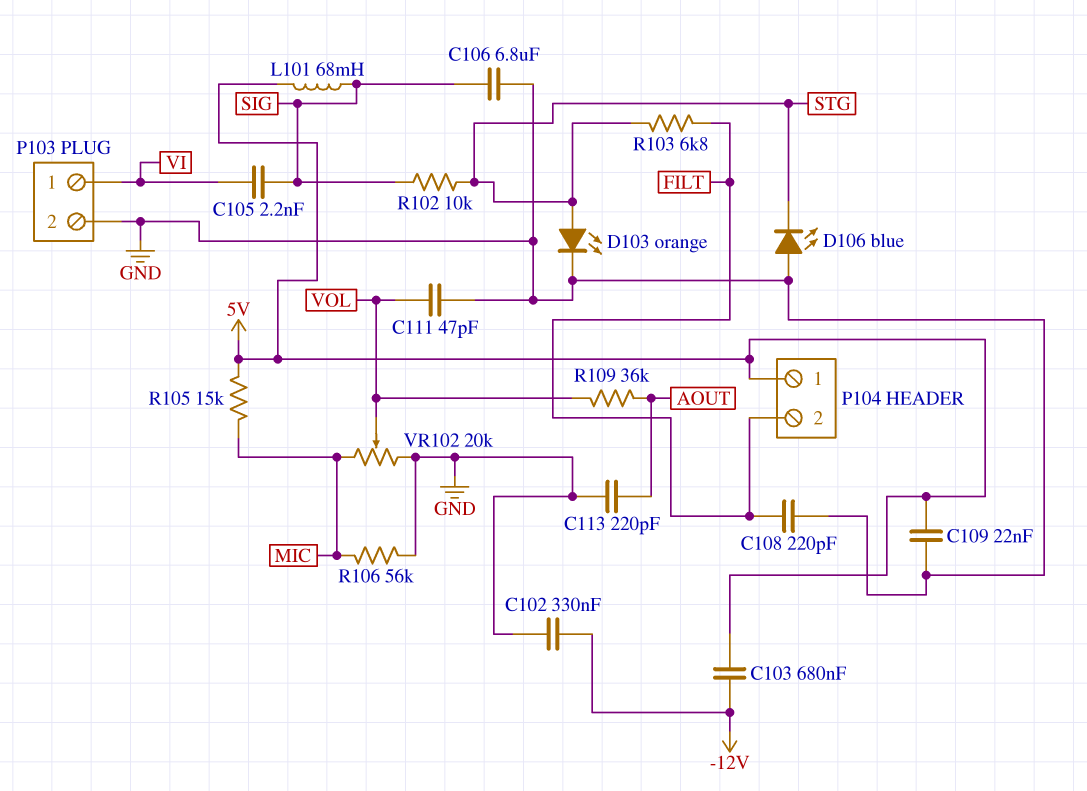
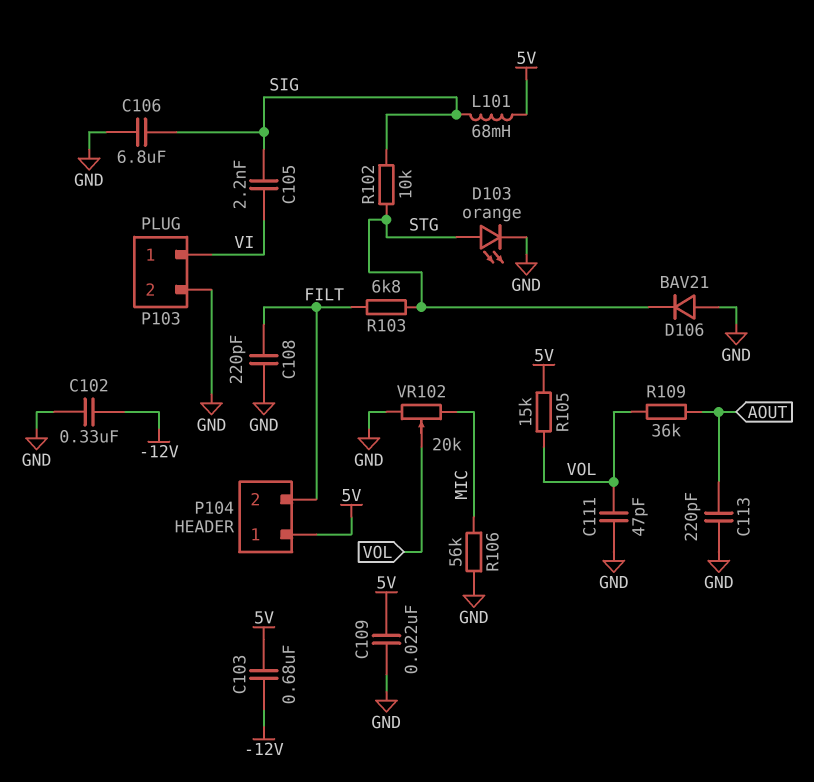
D106: LED blue (A GND, K STG) -> diode BAV21 (A GND, K STG)
R105: 15k (5V, MIC) -> 15k (5V, VOL)

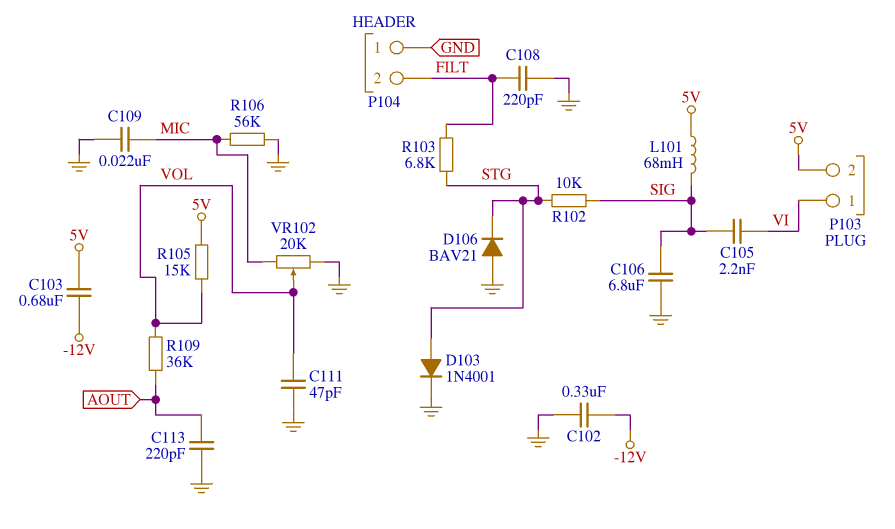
C109: 22nF (5V, GND) -> 22nF (GND, MIC)
D103: LED orange (A STG, K GND) -> diode 1N4001 (A STG, K GND)
P103 pin 2: GND -> 5V
P104 pin 1: 5V -> GND

